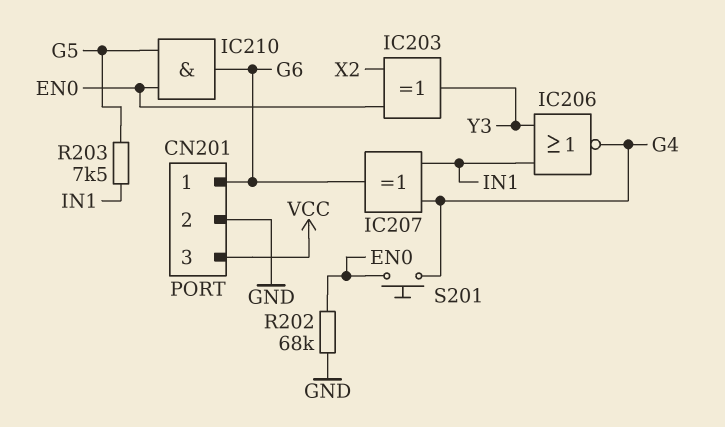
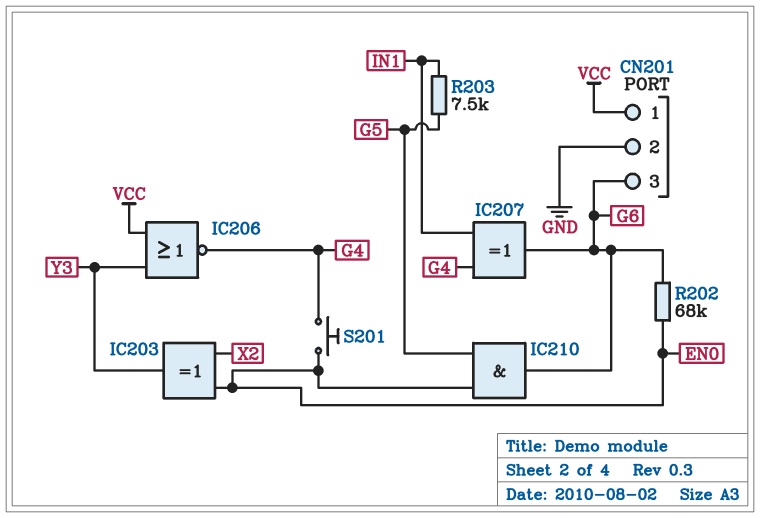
CN201 pin 1: G6 -> VCC
CN201 pin 3: VCC -> G6
IC206: NOR (in IN1, in Y3, out G4) -> NOR (in VCC, in Y3, out G4)
R202: 68k (EN0, GND) -> 68k (EN0, G6)

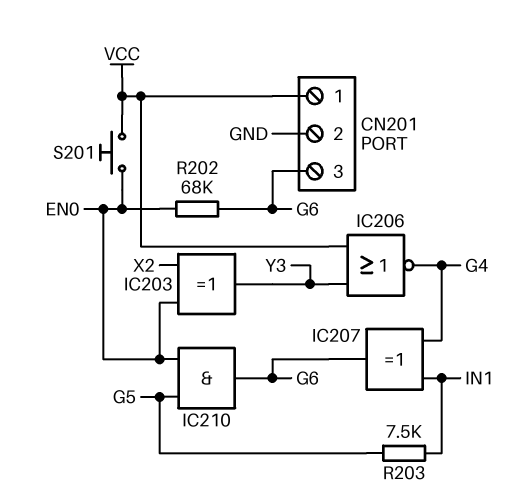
S201: button (EN0, G4) -> button (EN0, VCC)

